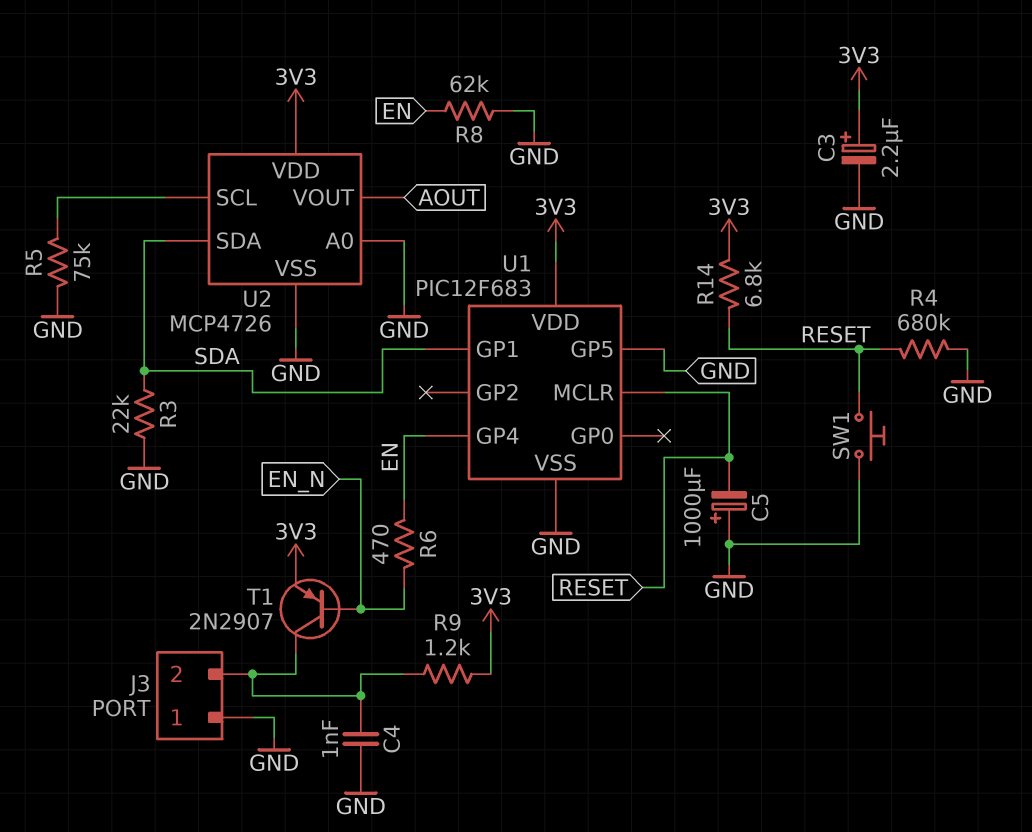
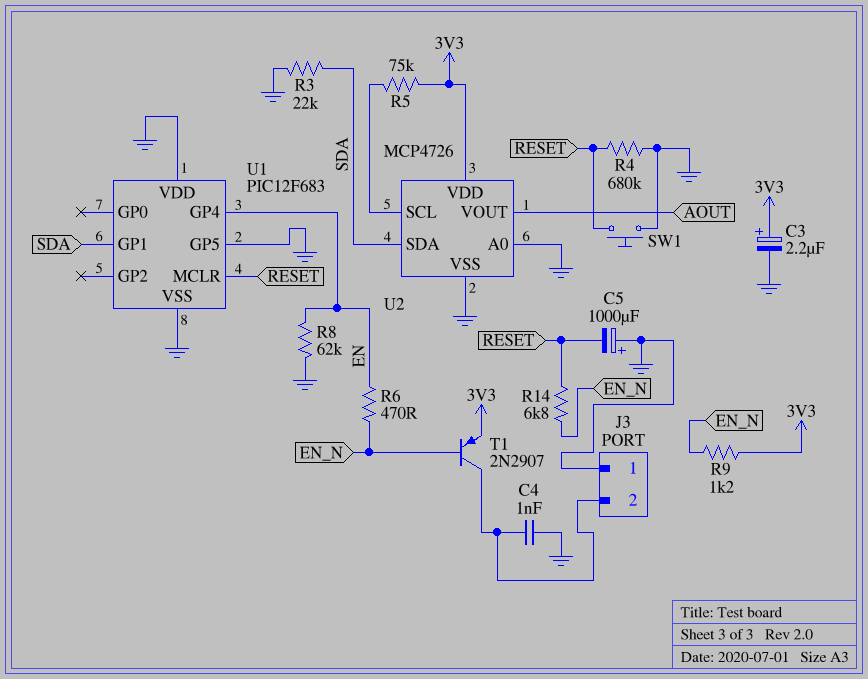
R5: 75k (GND, U2/SCL) -> 75k (3V3, U2/SCL)
R9: 1.2k (3V3, J3/2) -> 1.2k (3V3, EN_N)
R14: 6.8k (3V3, RESET) -> 6.8k (EN_N, RESET)
U1 pin VDD: 3V3 -> GND

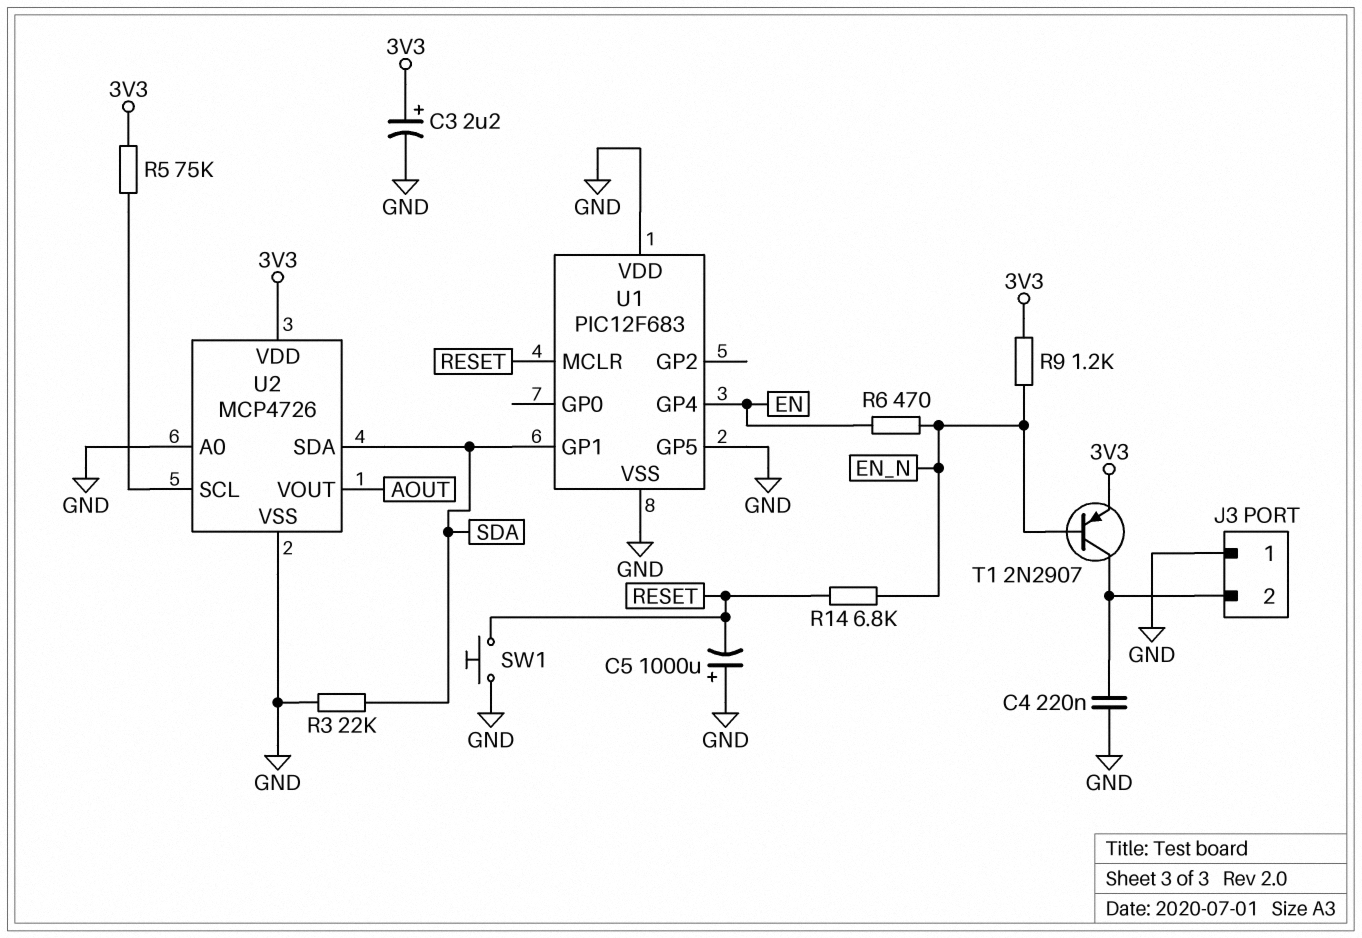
C4: 1nF (GND, J3/2) -> 220nF (GND, J3/2)
R4: 680k (GND, RESET) -> none
R8: 62k (EN, GND) -> none

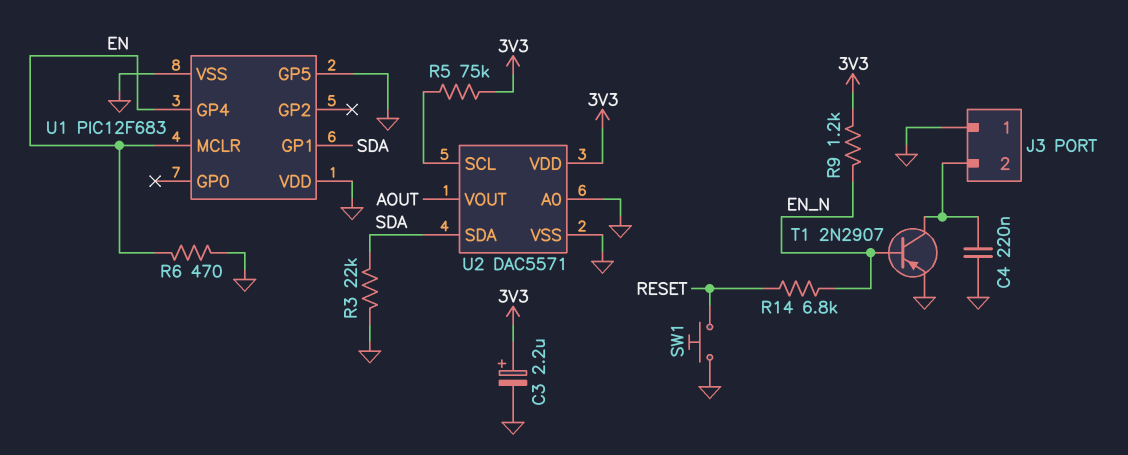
C5: 1000uF (plus GND, minus RESET) -> none
R6: 470 (EN, EN_N) -> 470 (EN, GND)
T1: PNP 2N2907 (B EN_N, C J3/2, E 3V3) -> PNP 2N2907 (B EN_N, C J3/2, E GND)
U1 pin MCLR: RESET -> EN
U2: MCP4726 -> DAC5571

